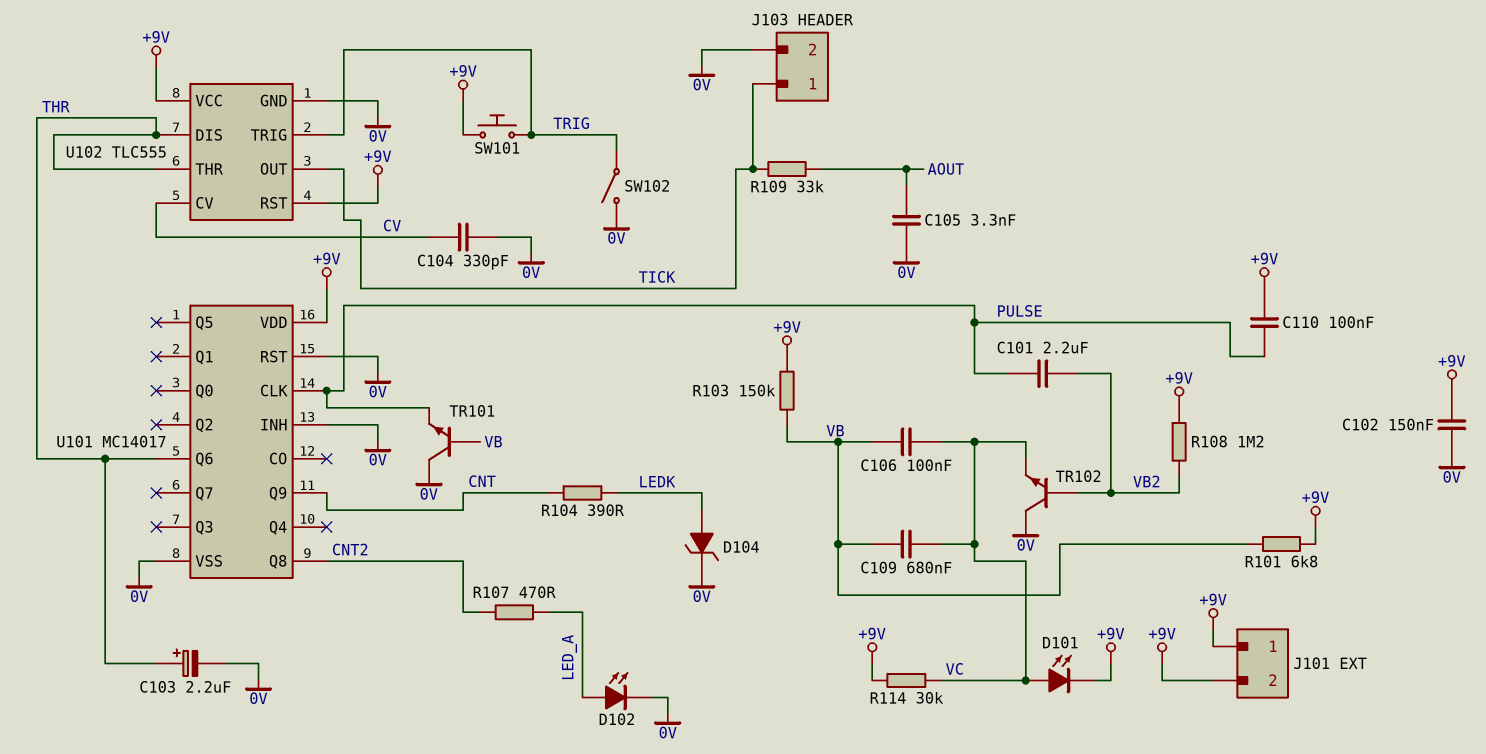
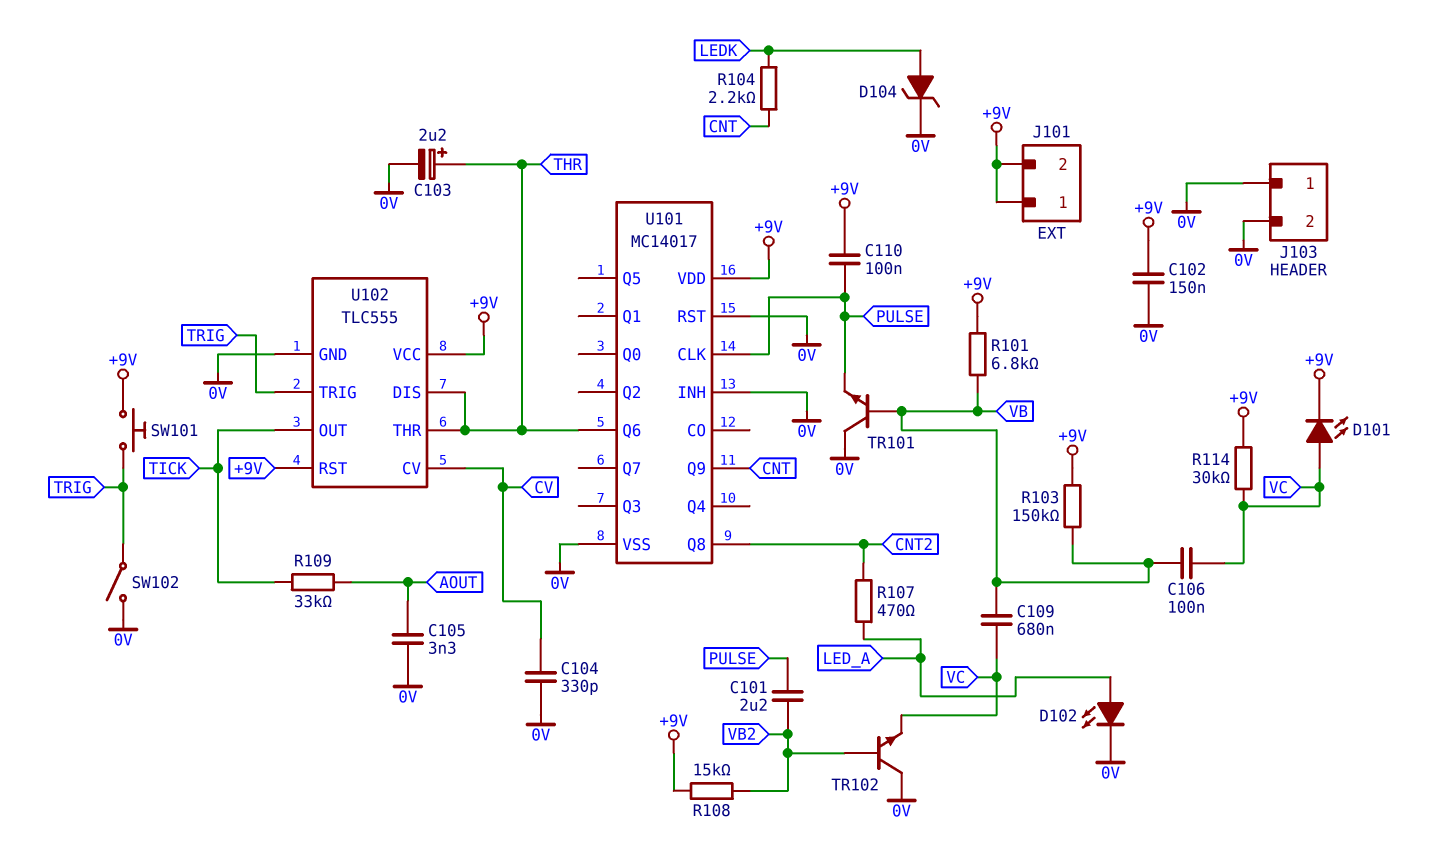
J103 pin 1: TICK -> 0V
R104: 390 (CNT, LEDK) -> 2.2k (CNT, LEDK)
R108: 1.2M (+9V, VB2) -> 15k (+9V, VB2)

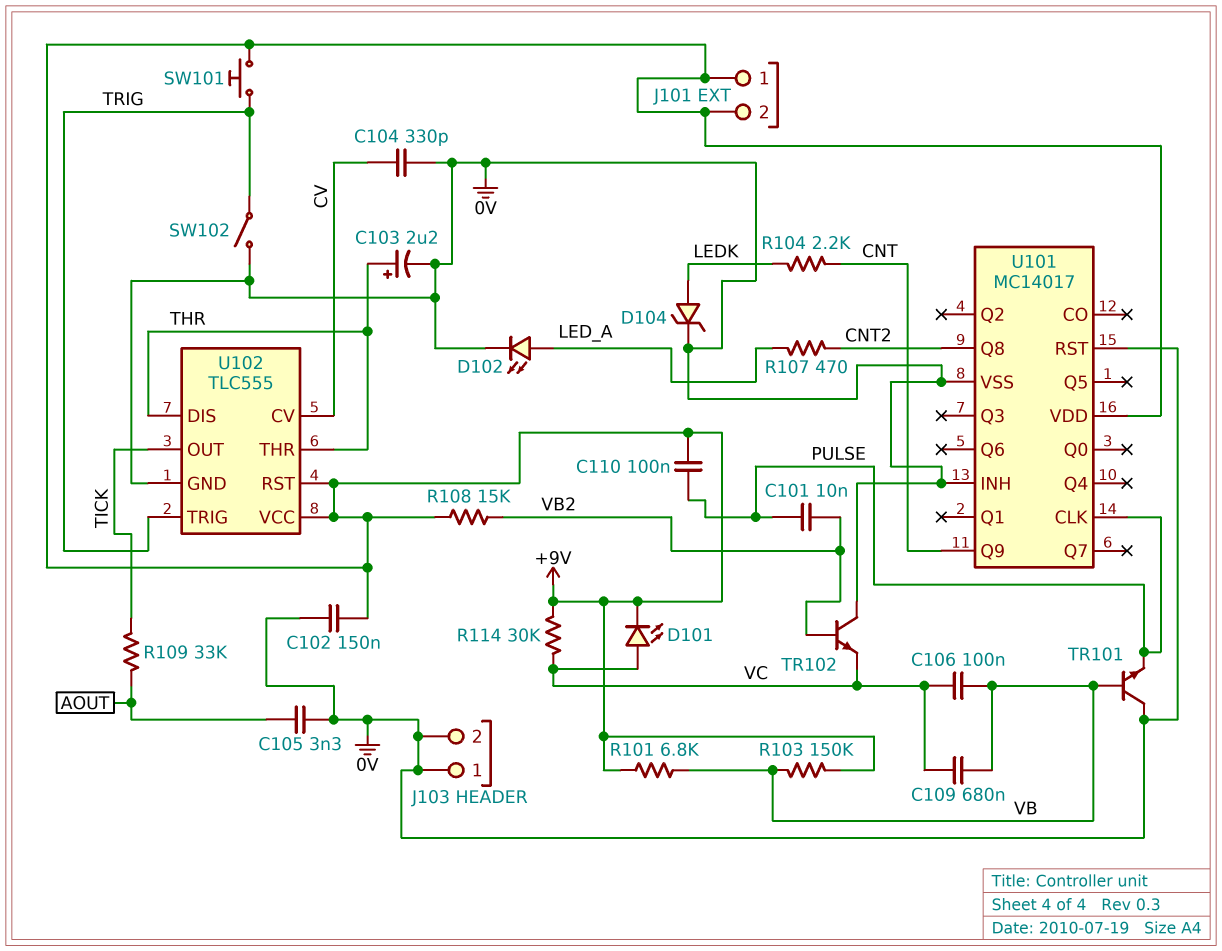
C101: 2.2uF (PULSE, VB2) -> 10nF (PULSE, VB2)
U101 pin Q6: THR -> none

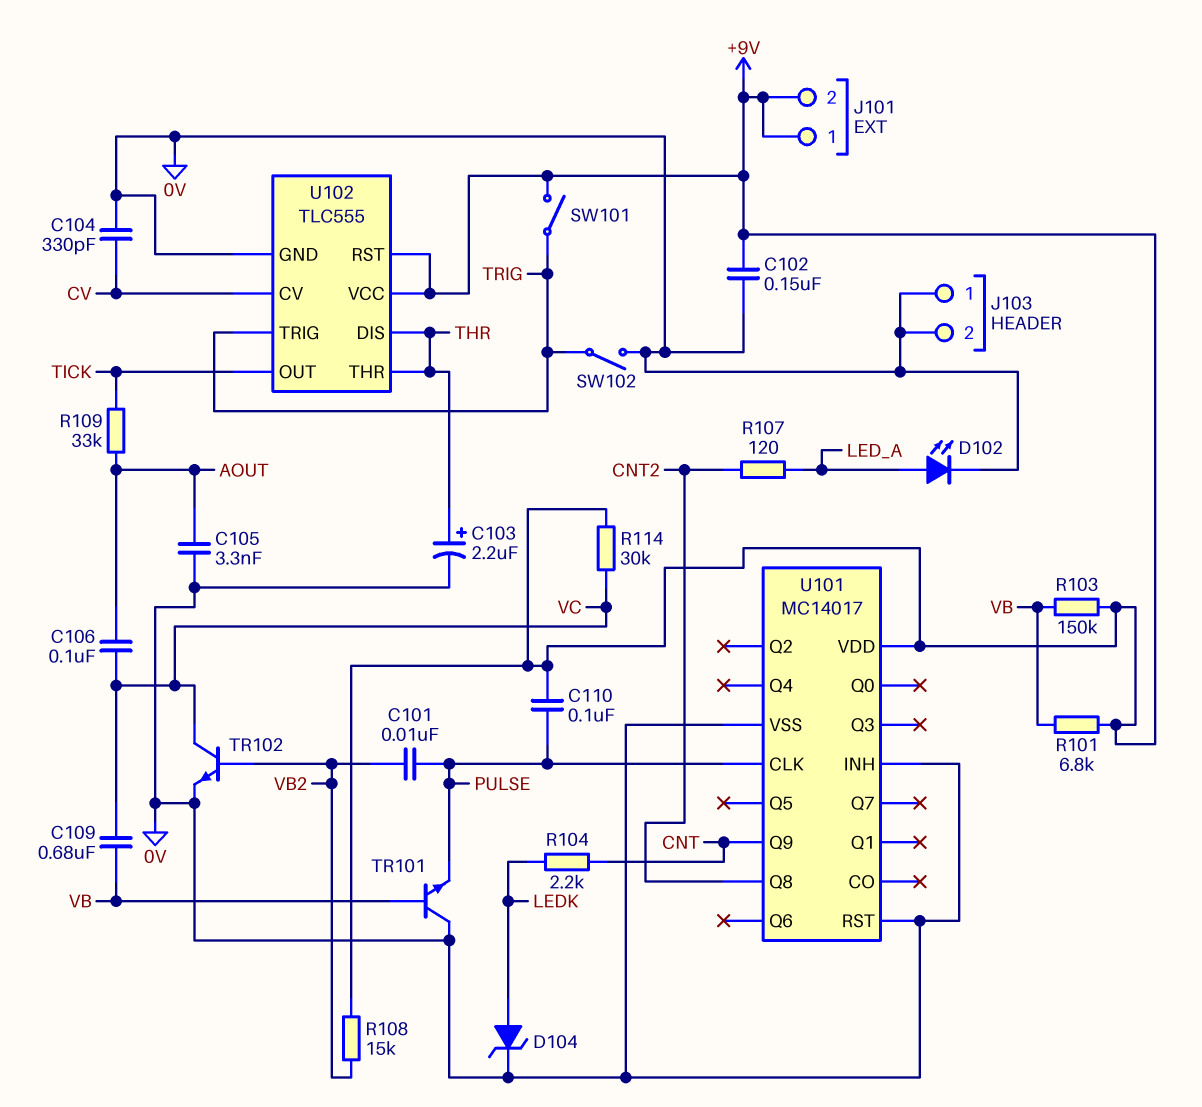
C106: 100nF (VB, VC) -> 100nF (AOUT, VC)
D101: LED (A VC, K +9V) -> none
R107: 470 (CNT2, LED_A) -> 120 (CNT2, LED_A)
SW101: button (+9V, TRIG) -> switch (+9V, TRIG)
TR102: NPN (B VB2, C 0V, E VC) -> NPN (B VB2, C VC, E 0V)

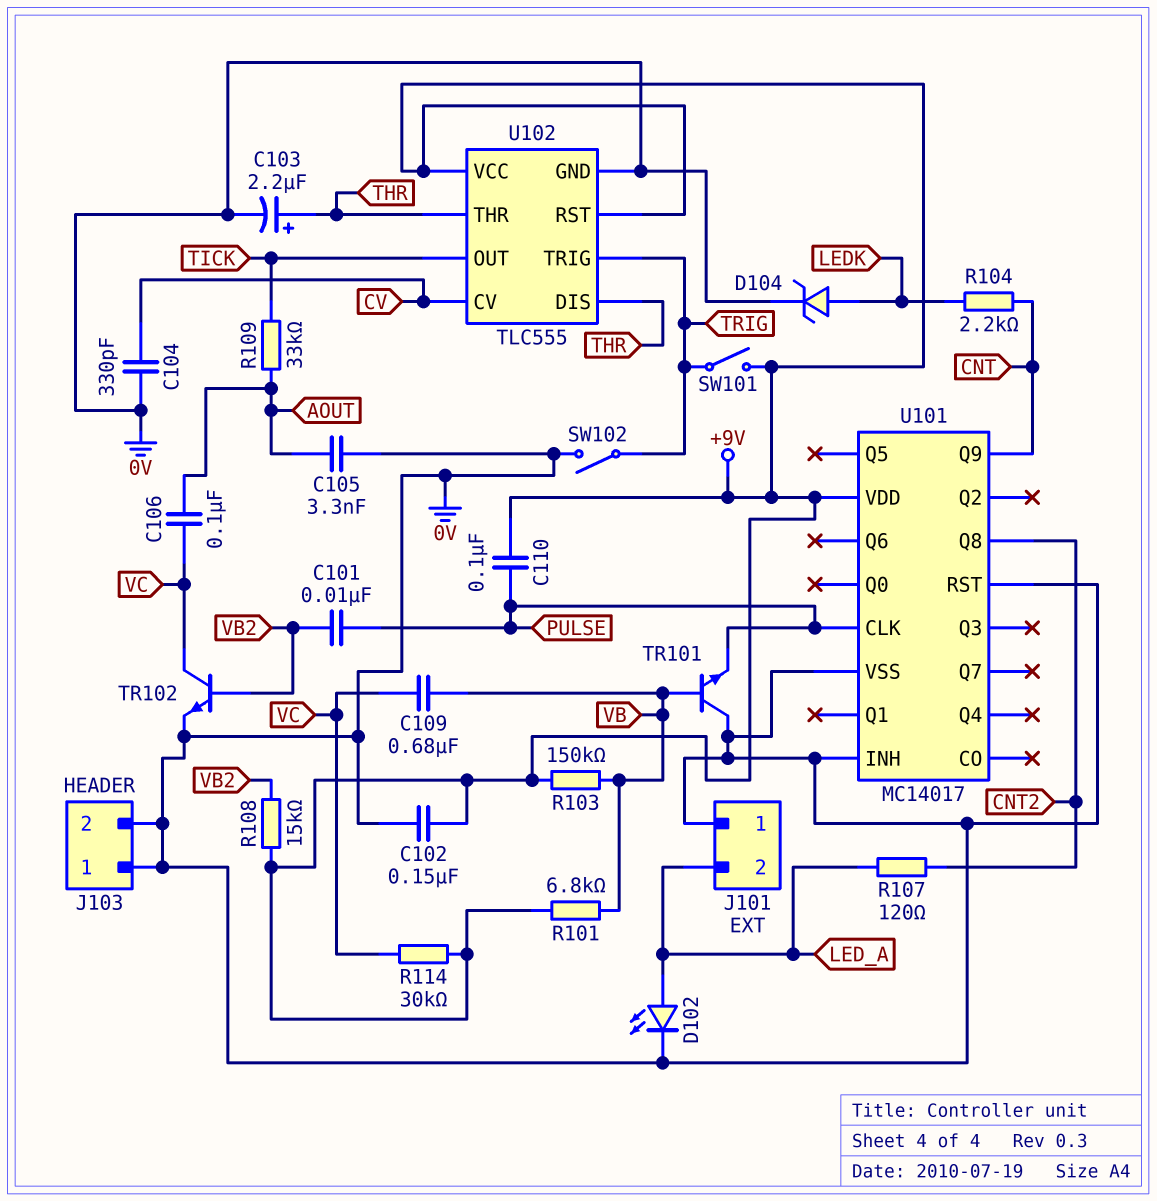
J101 pin 1: +9V -> 0V
J101 pin 2: +9V -> LED_A

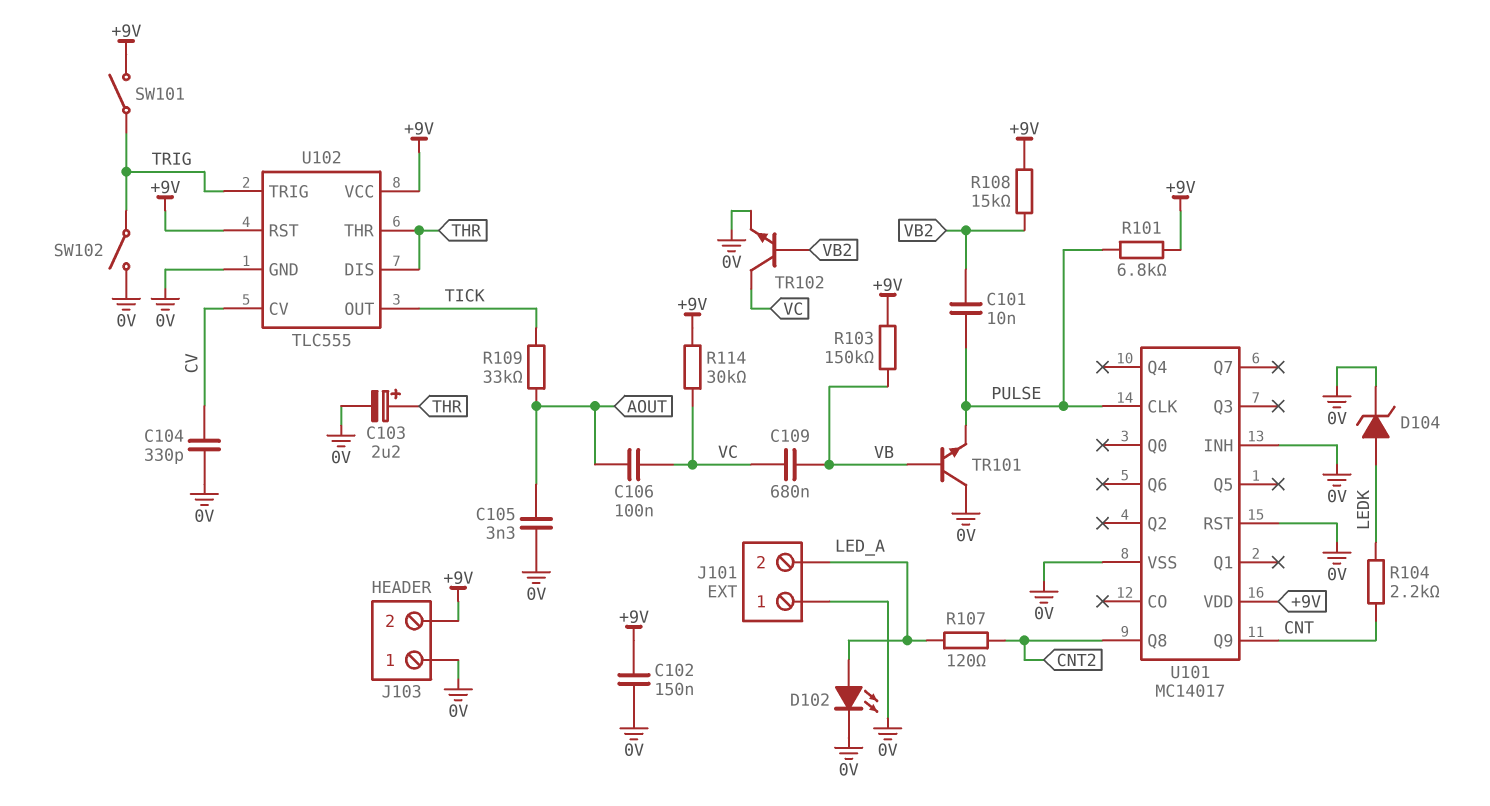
C110: 100nF (+9V, PULSE) -> none
J103 pin 2: 0V -> +9V
R101: 6.8k (+9V, VB) -> 6.8k (+9V, PULSE)

